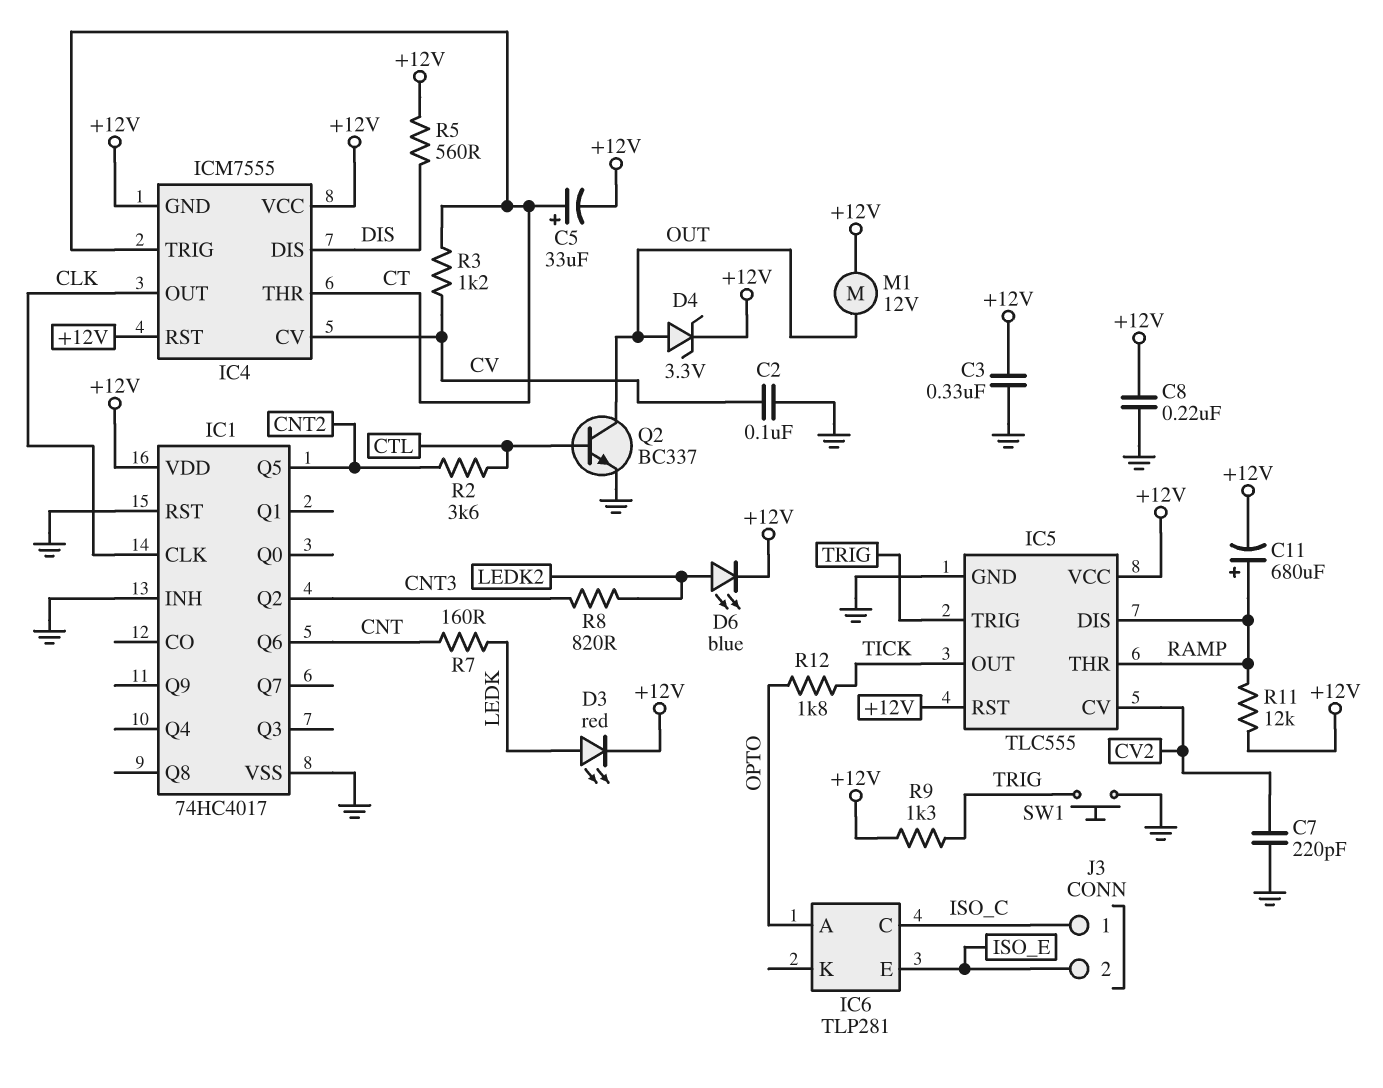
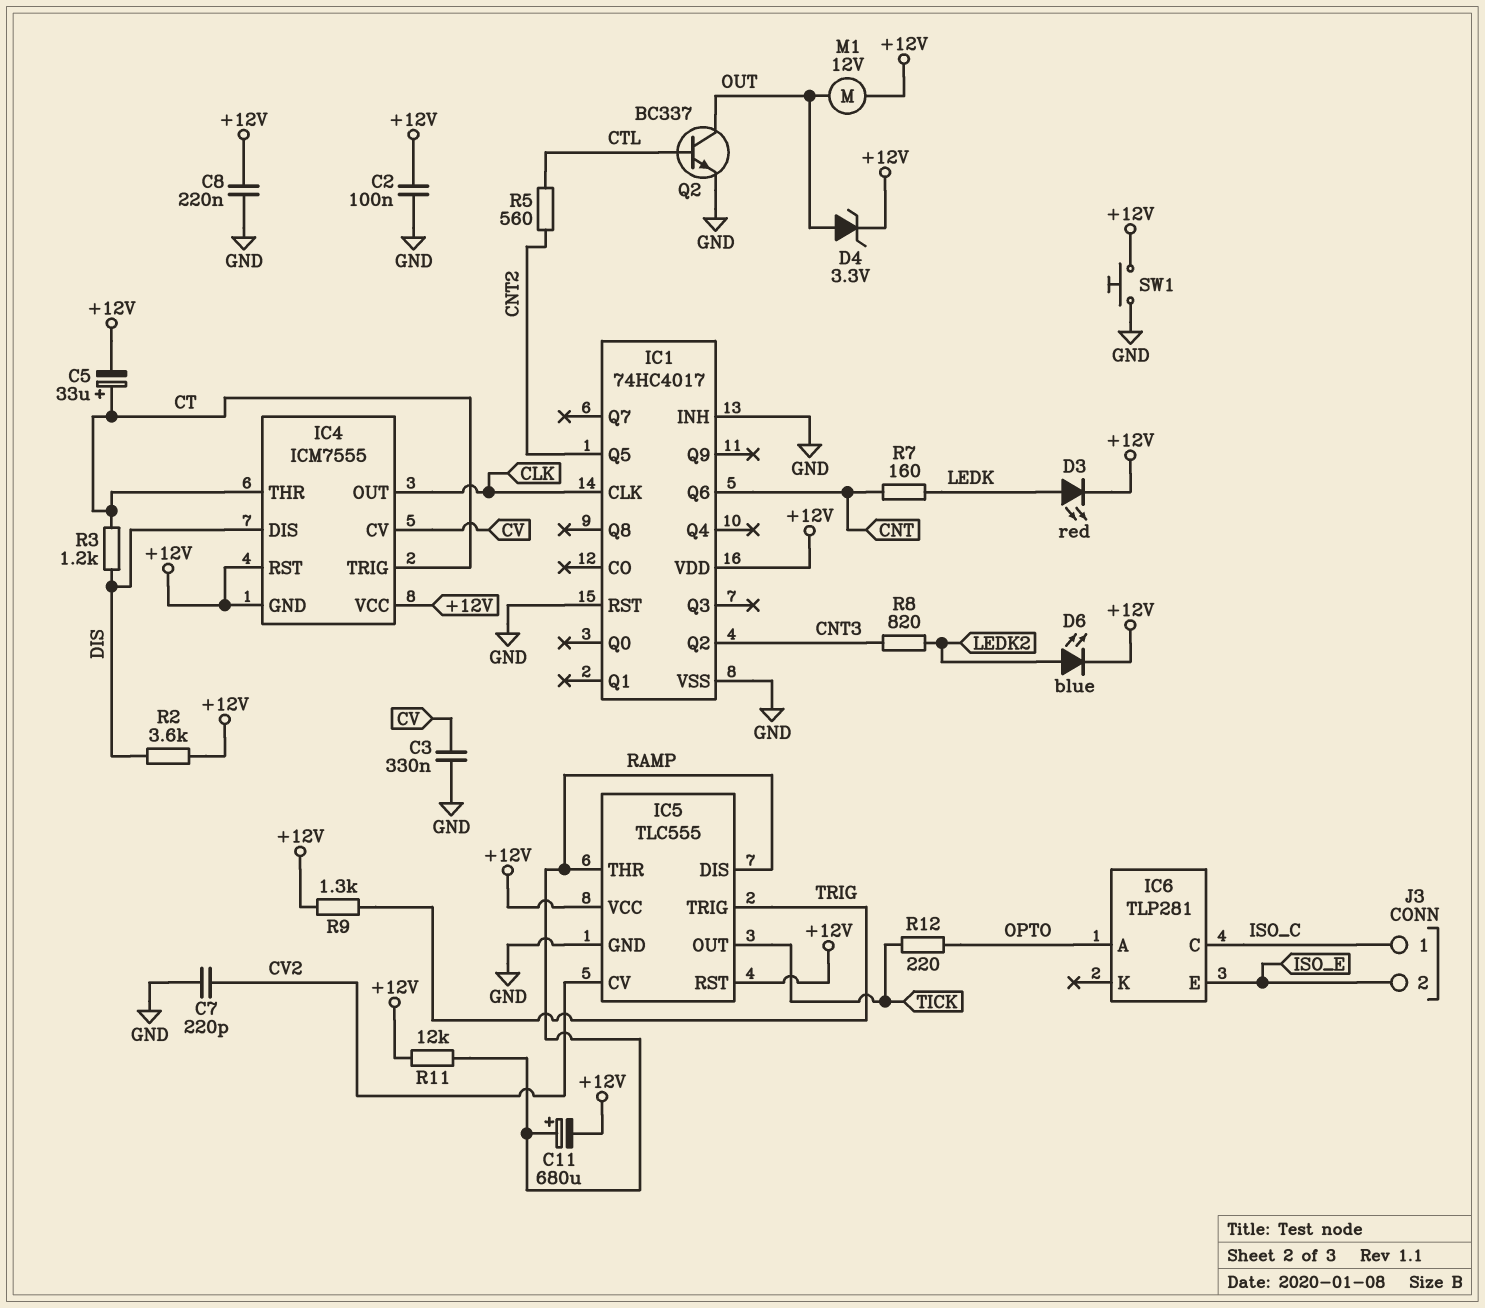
C2: 100nF (CV, GND) -> 100nF (+12V, GND)
C3: 330nF (+12V, GND) -> 330nF (CV, GND)
R2: 3.6k (CNT2, CTL) -> 3.6k (+12V, DIS)
R3: 1.2k (CT, CV) -> 1.2k (CT, DIS)
R5: 560 (+12V, DIS) -> 560 (CNT2, CTL)
R12: 1.8k (OPTO, TICK) -> 220 (OPTO, TICK)
SW1: button (GND, TRIG) -> button (+12V, GND)

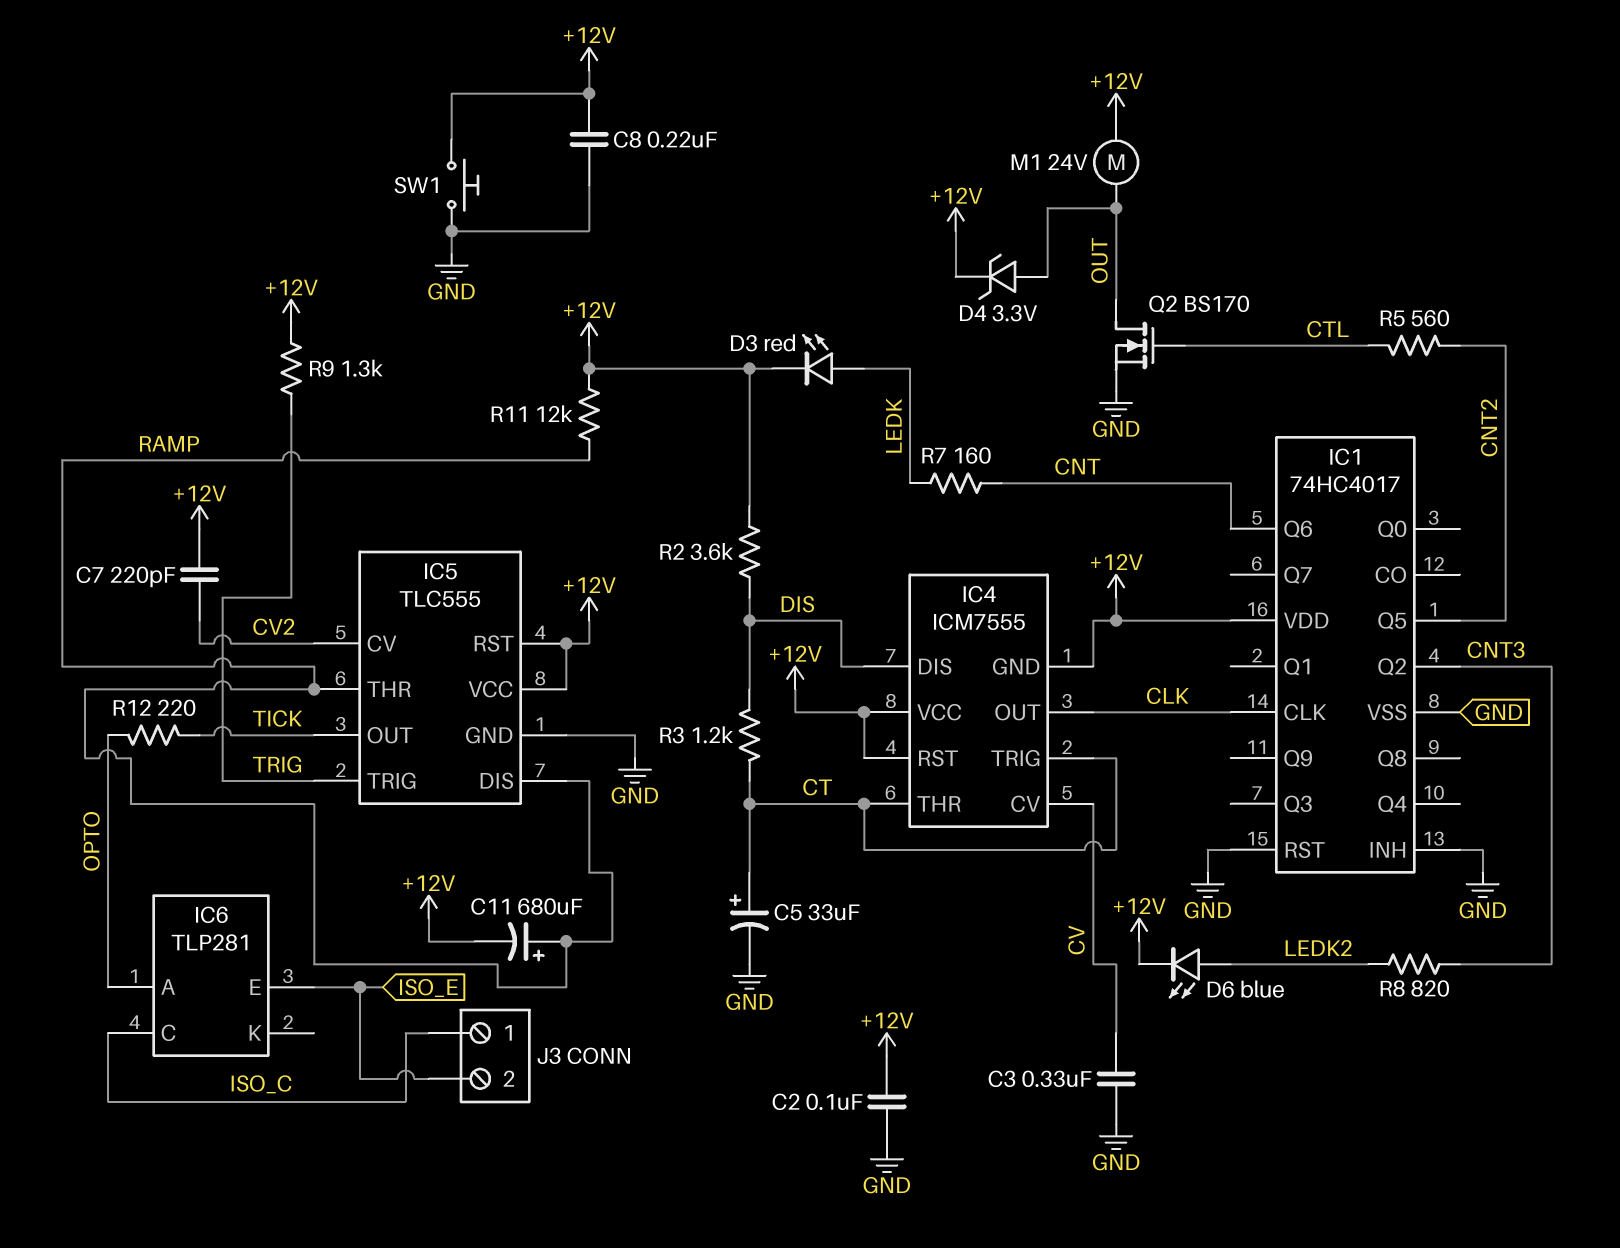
C5: 33uF (plus CT, minus +12V) -> 33uF (plus CT, minus GND)
C7: 220pF (CV2, GND) -> 220pF (+12V, CV2)
M1: motor 12V (+12V, OUT) -> motor 24V (+12V, OUT)
Q2: NPN BC337 (B CTL, C OUT, E GND) -> NMOS BS170 (G CTL, D OUT, S GND)

